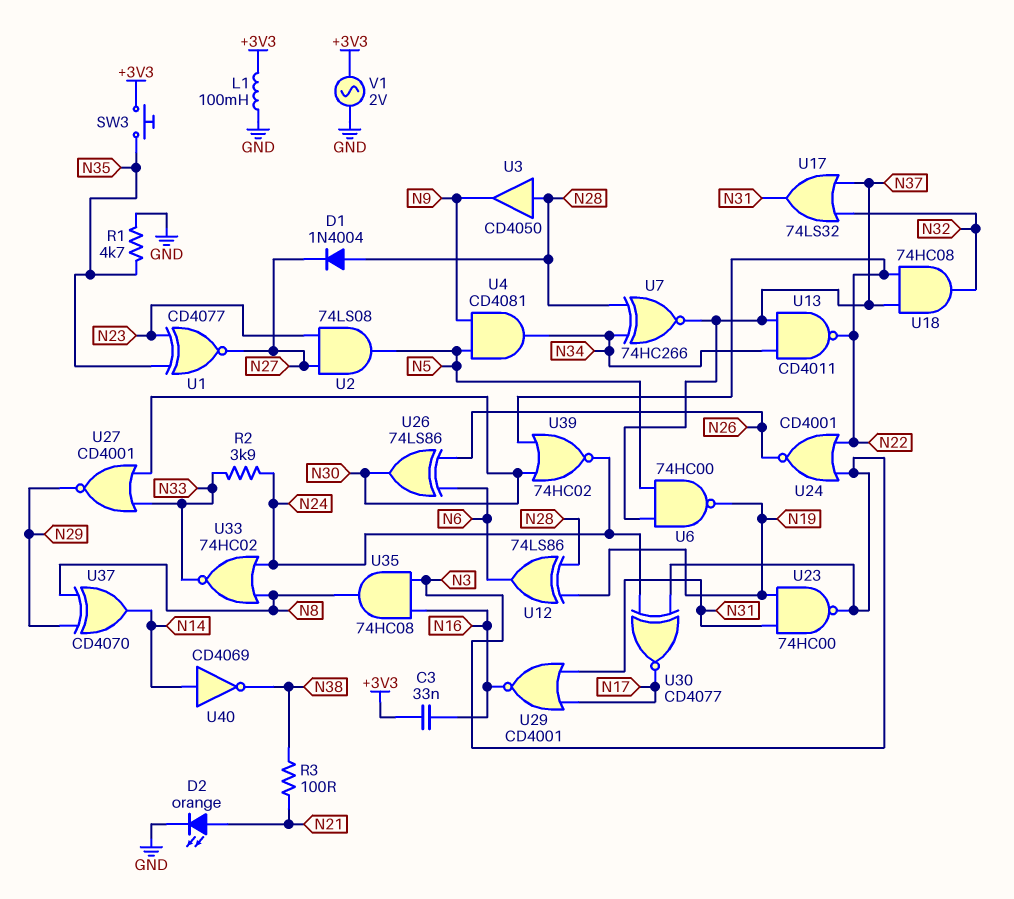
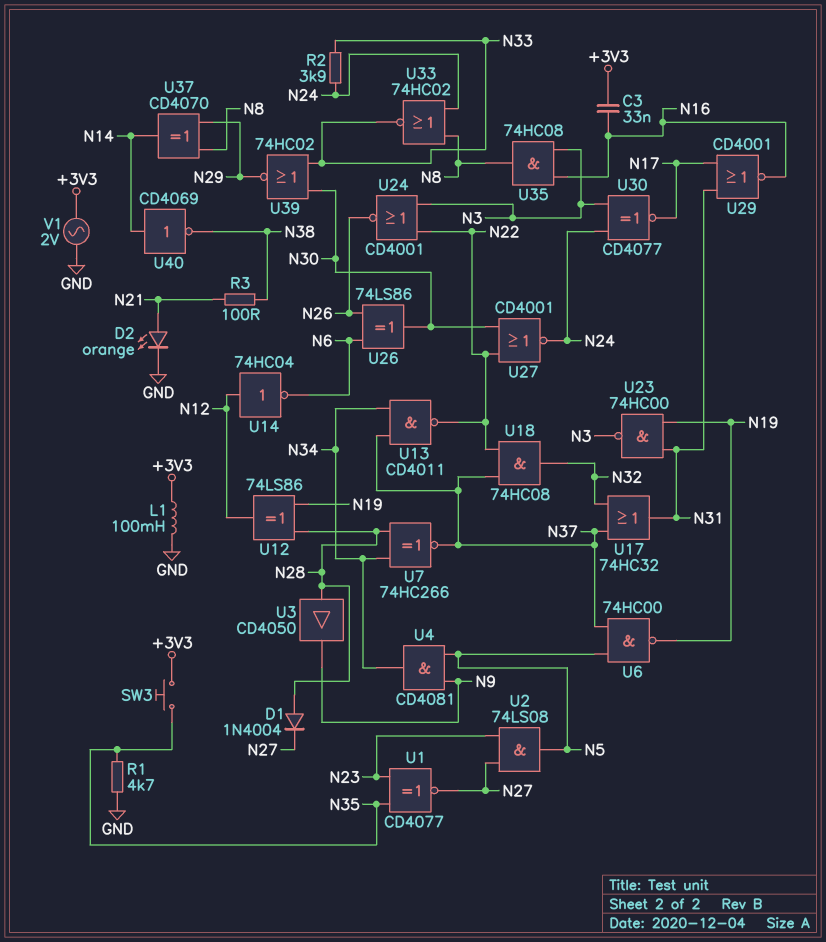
U12: XOR 74LS86 (in N19, in N28, out N6) -> XOR 74LS86 (in N19, in N28, out N12)
U14: none -> NOT 74HC04 (in N12, out N6)
U17: OR 74LS32 (in N32, in N37, out N31) -> OR 74HC32 (in N32, in N37, out N31)
U27: NOR CD4001 (in N30, in N33, out N29) -> NOR CD4001 (in N22, in N30, out N24)
U39: NOR 74HC02 (in N22, in N30, out N24) -> NOR 74HC02 (in N30, in N33, out N29)

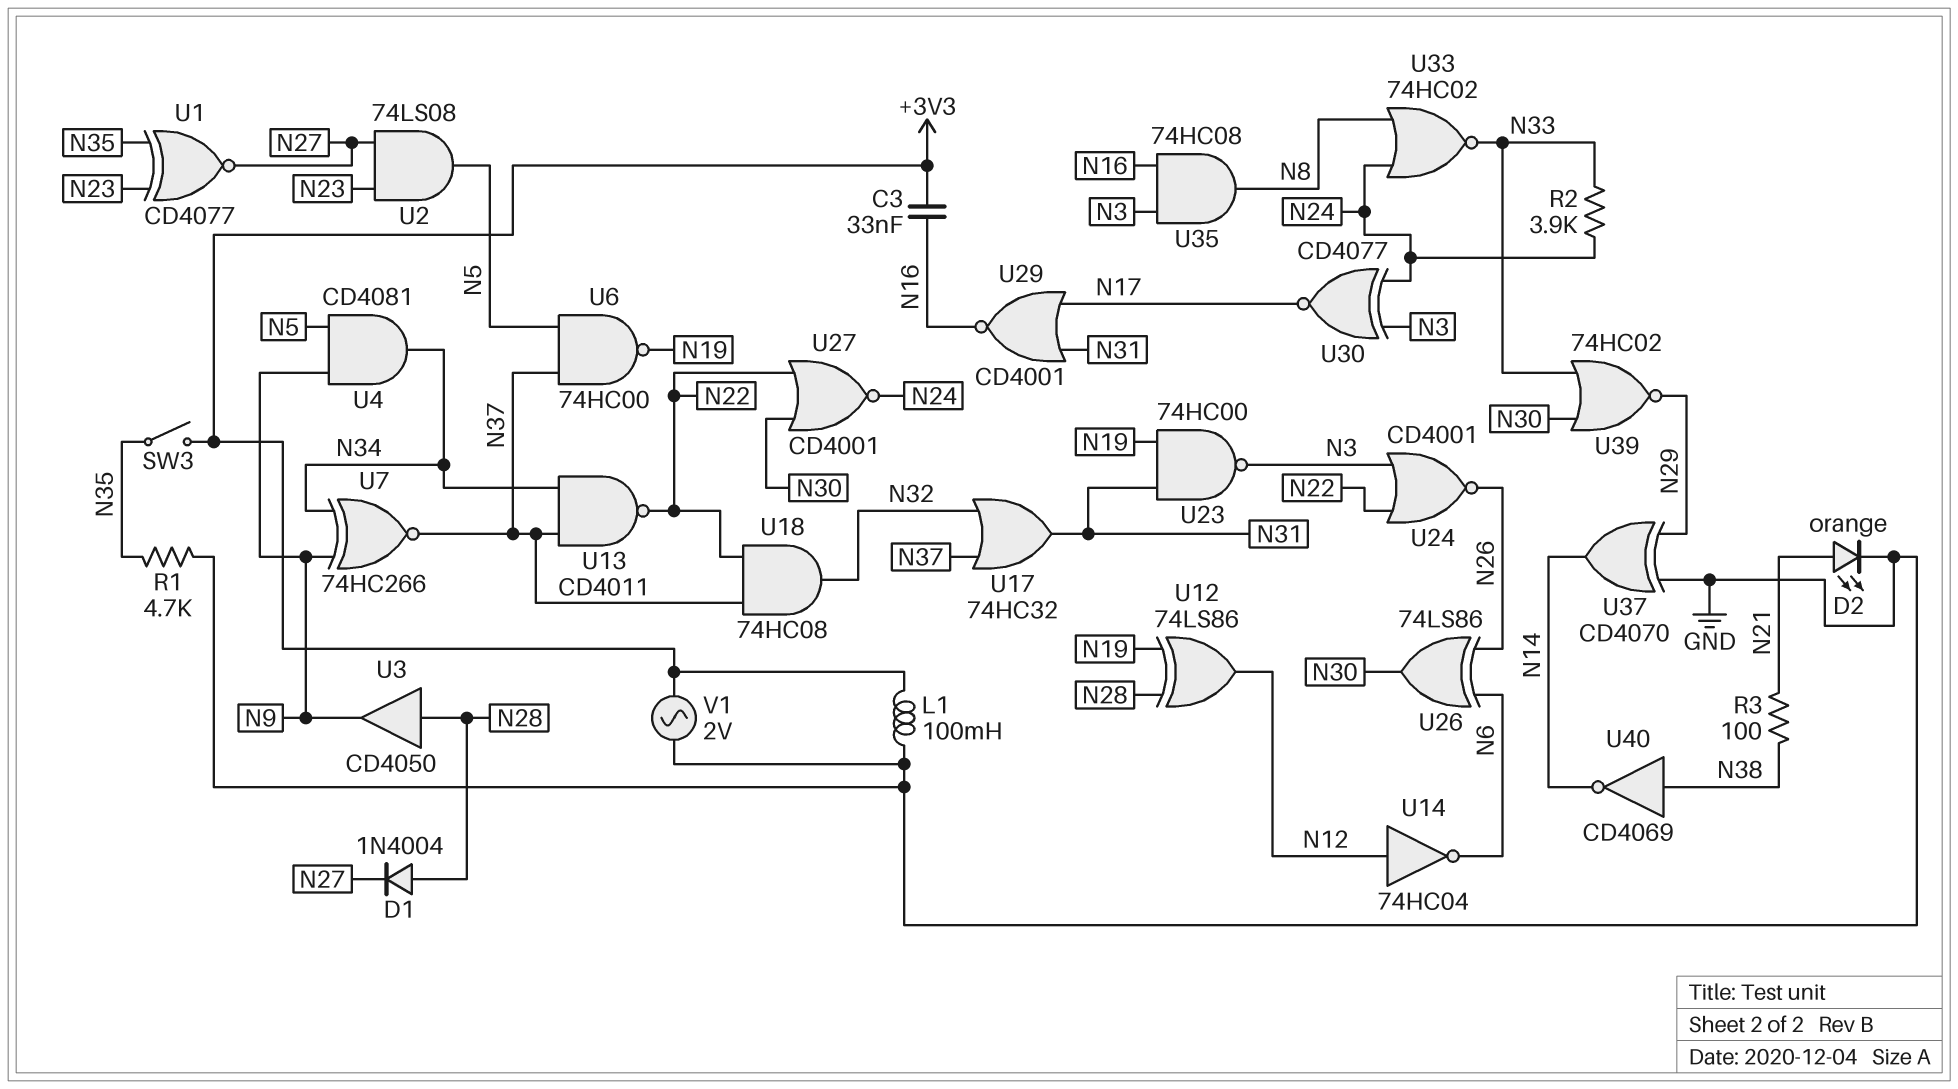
SW3: button (+3V3, N35) -> switch (+3V3, N35)
U7: XNOR 74HC266 (in N28, in N34, out N37) -> XNOR 74HC266 (in N9, in N34, out N37)
U37: XOR CD4070 (in N8, in N29, out N14) -> XOR CD4070 (in GND, in N29, out N14)
U40: NOT CD4069 (in N14, out N38) -> NOT CD4069 (in N38, out N14)

